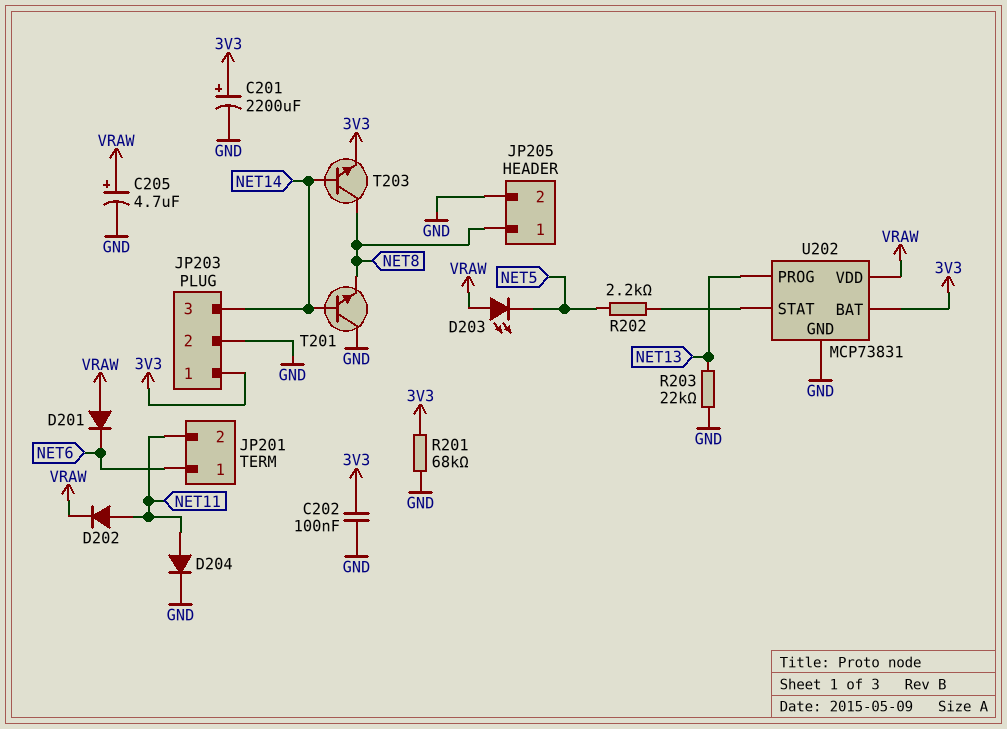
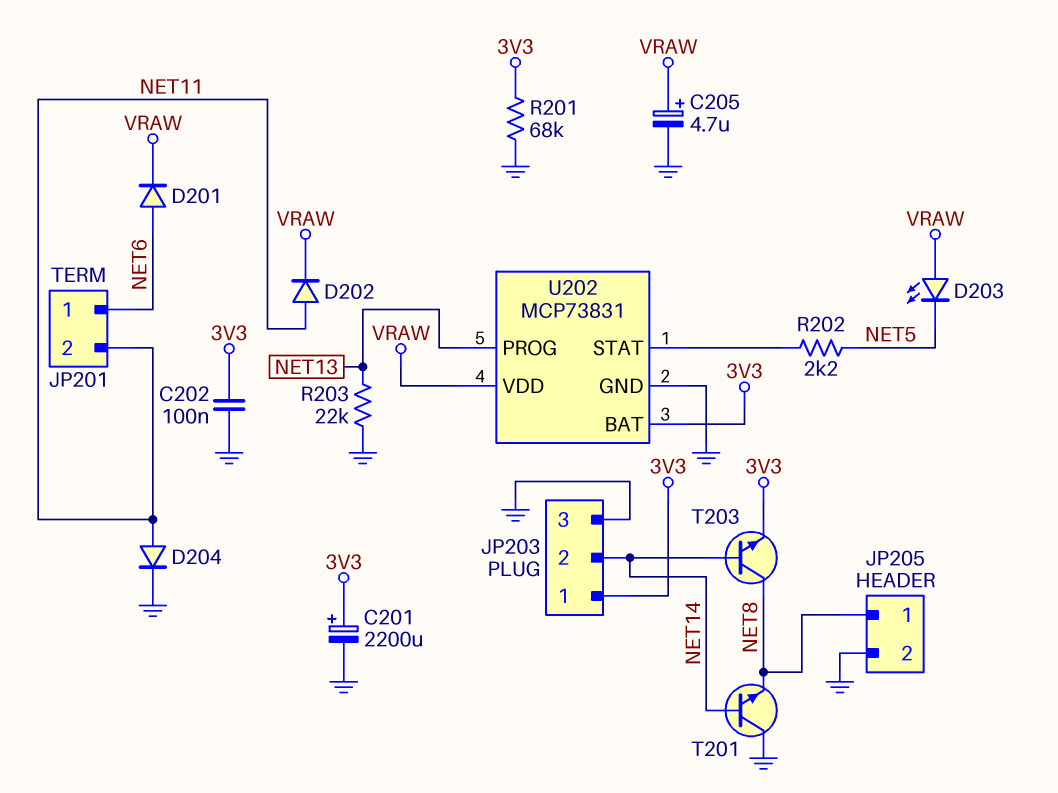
D201: diode (A VRAW, K NET6) -> diode (A NET6, K VRAW)
JP203 pin 2: GND -> NET14
JP203 pin 3: NET14 -> GND

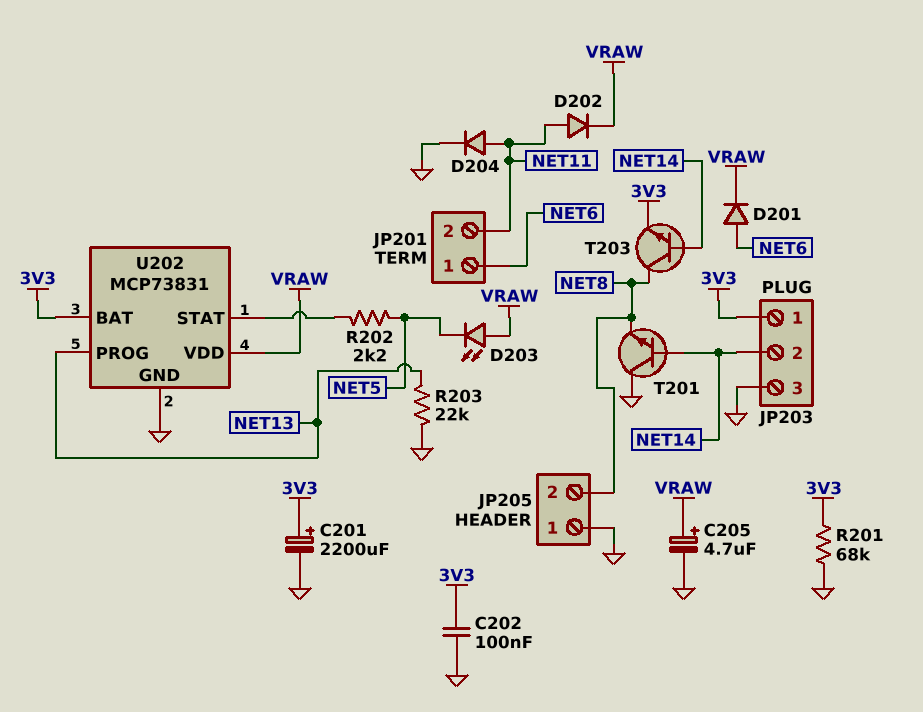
JP205 pin 1: NET8 -> GND
JP205 pin 2: GND -> NET8

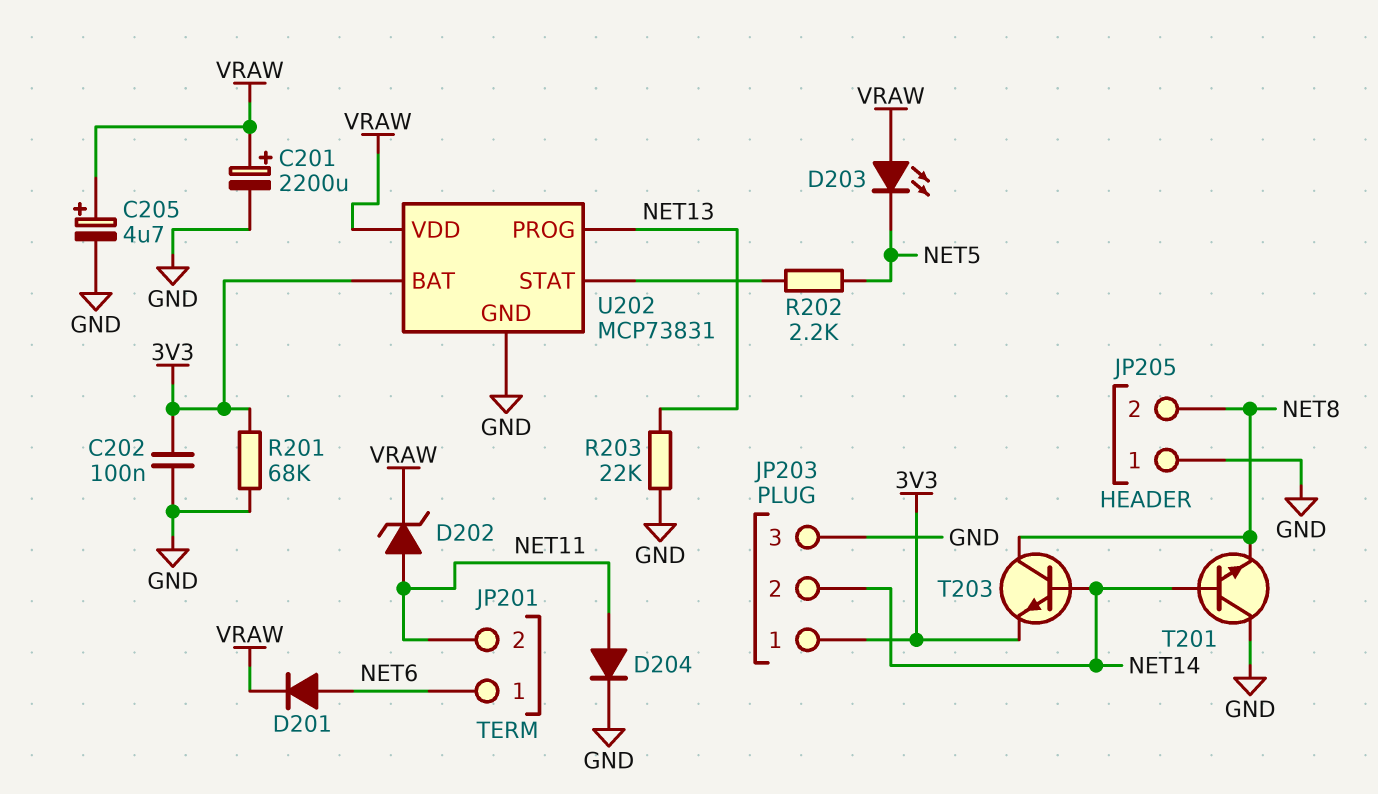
C201: 2200uF (plus 3V3, minus GND) -> 2200uF (plus VRAW, minus GND)
D202: diode (A NET11, K VRAW) -> zener (A NET11, K VRAW)

